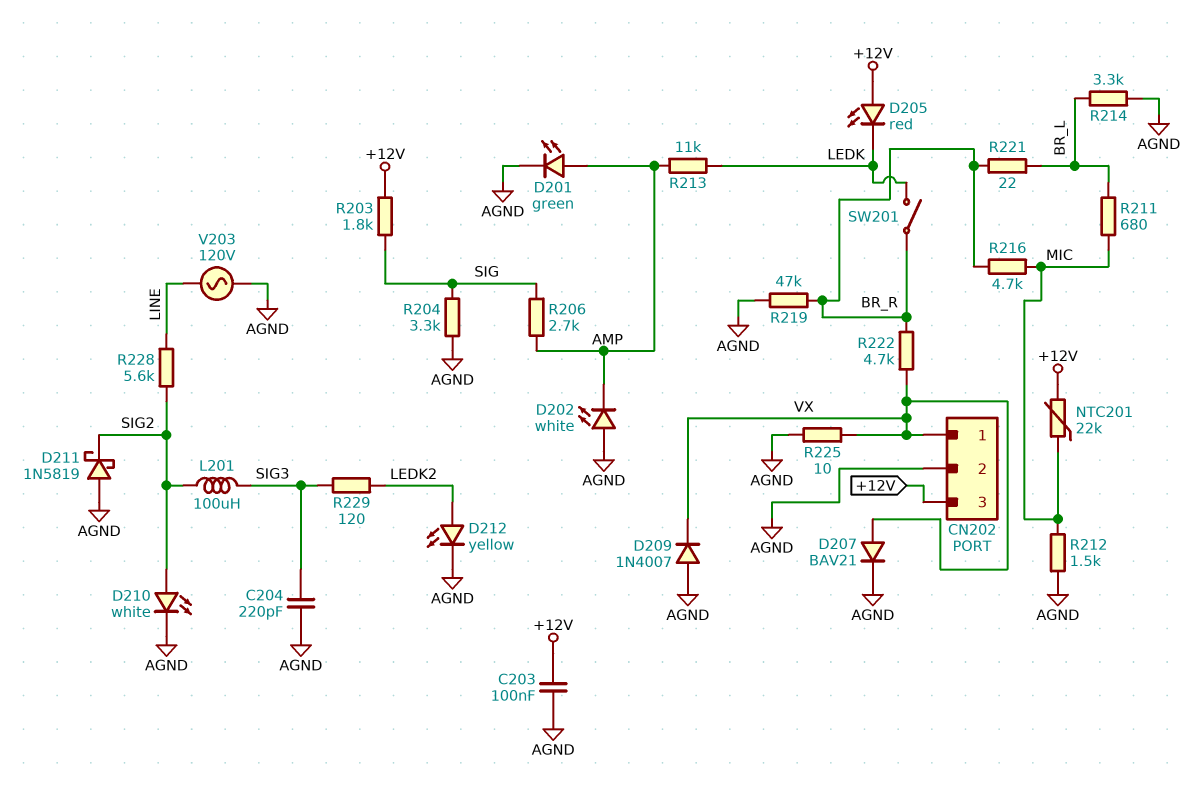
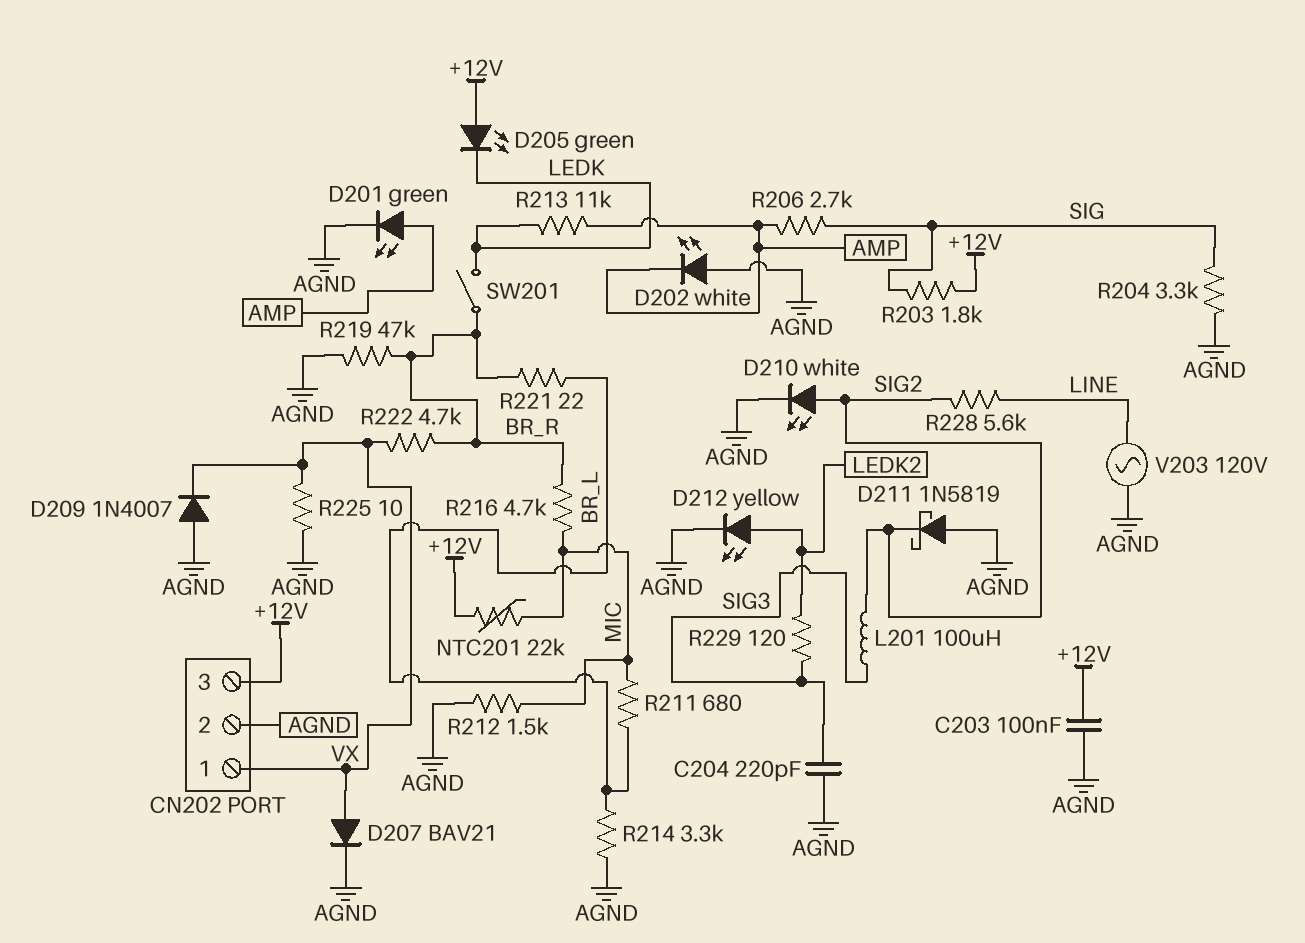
D205: LED red (A +12V, K LEDK) -> LED green (A +12V, K LEDK)

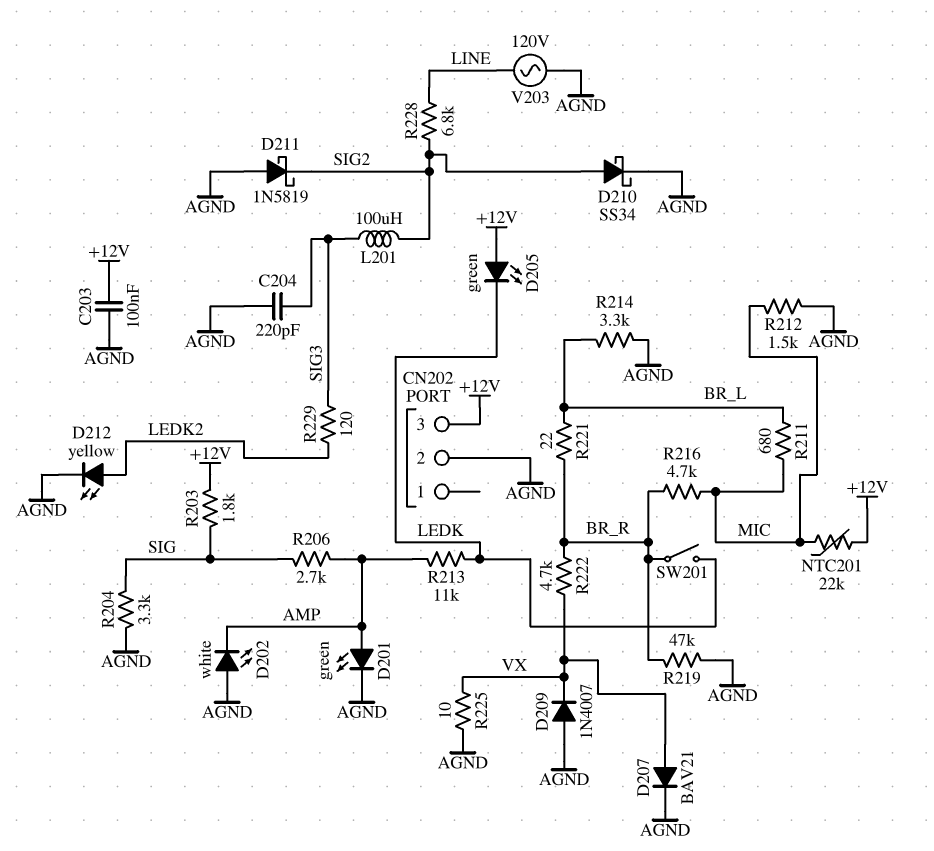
CN202 pin 1: VX -> none
D210: LED white (A SIG2, K AGND) -> schottky SS34 (A SIG2, K AGND)
R228: 5.6k (LINE, SIG2) -> 6.8k (LINE, SIG2)

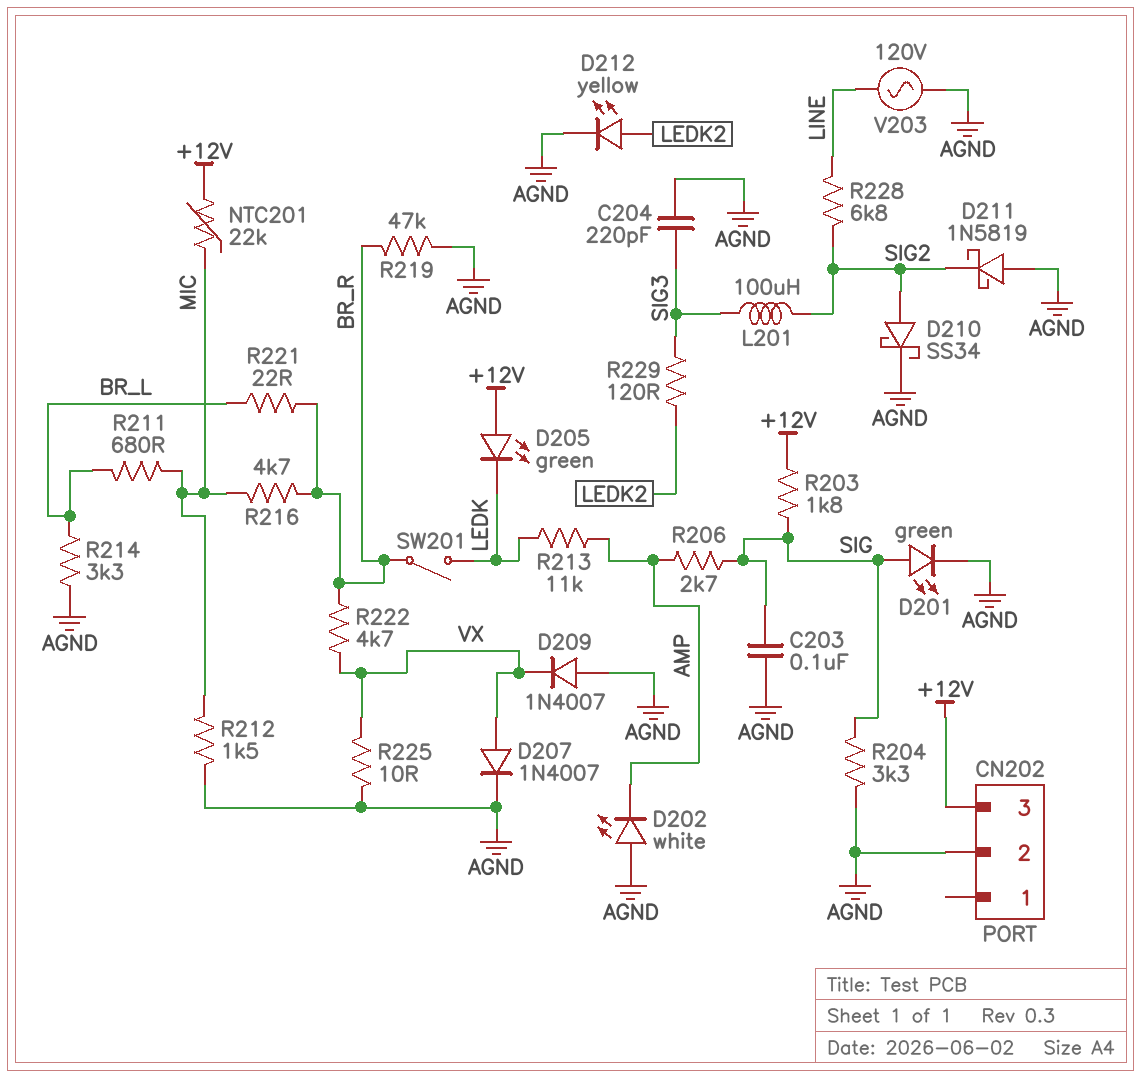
C203: 100nF (+12V, AGND) -> 100nF (AGND, SIG)
D201: LED green (A AMP, K AGND) -> LED green (A SIG, K AGND)
D207: diode BAV21 (A VX, K AGND) -> diode 1N4007 (A VX, K AGND)

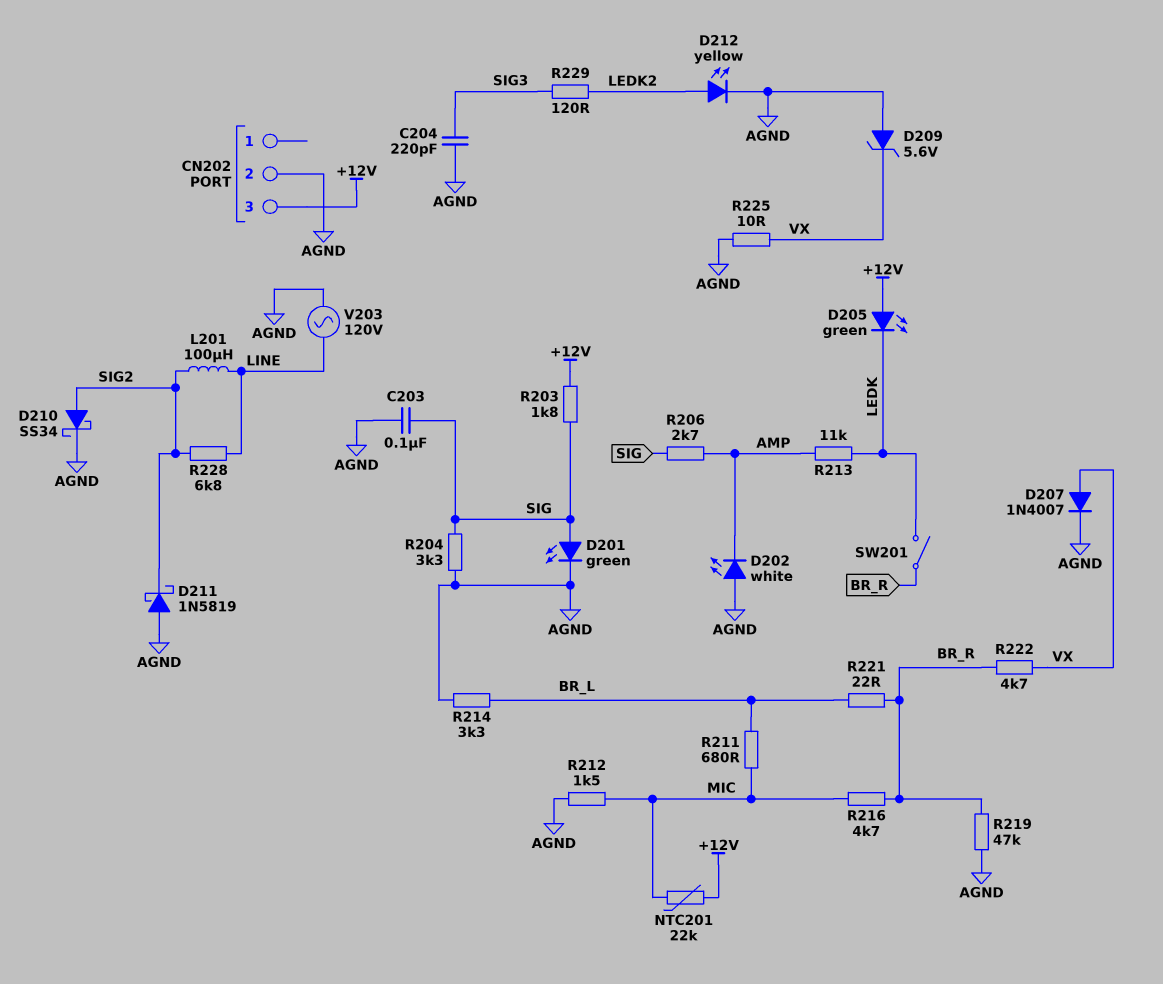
D209: diode 1N4007 (A AGND, K VX) -> zener 5.6V (A AGND, K VX)
L201: 100uH (SIG2, SIG3) -> 100uH (LINE, SIG2)

